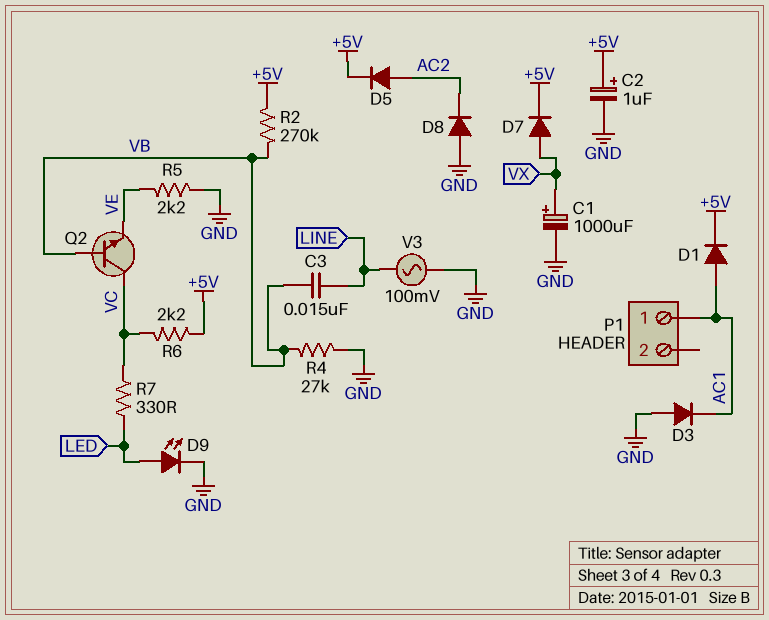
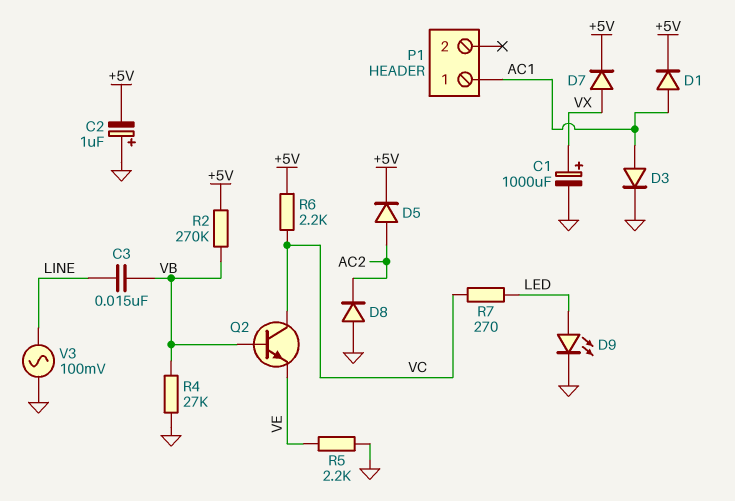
C2: 1uF (plus +5V, minus GND) -> 1uF (plus GND, minus +5V)
D3: diode (A GND, K AC1) -> diode (A AC1, K GND)
R7: 330 (LED, VC) -> 270 (LED, VC)

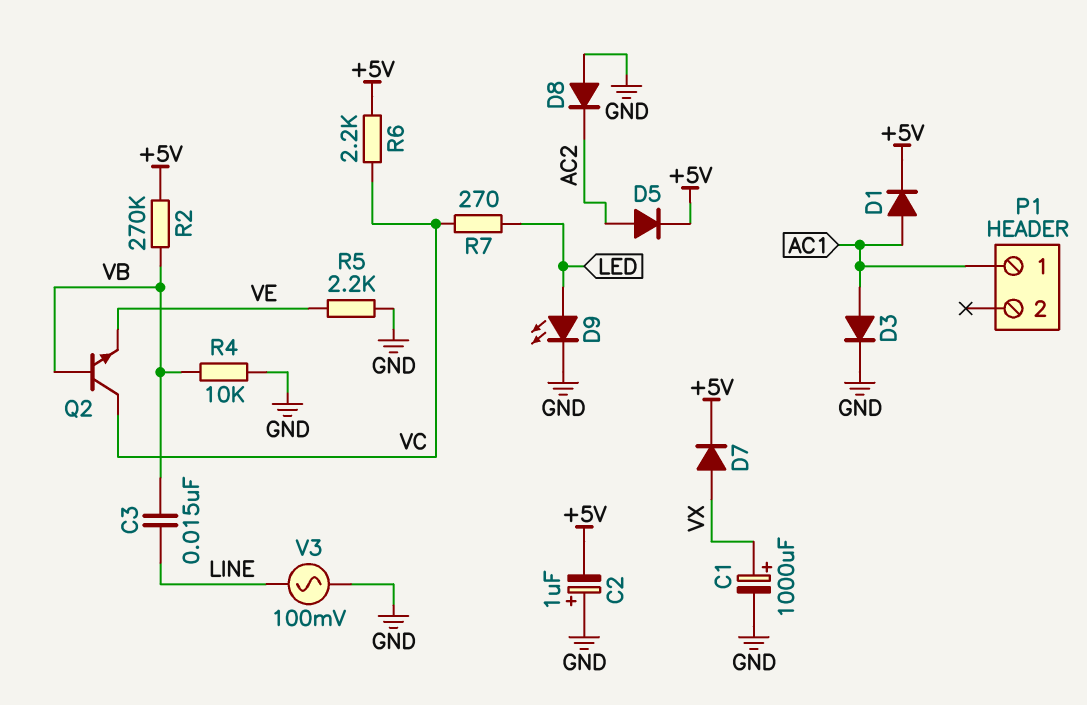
R4: 27k (GND, VB) -> 10k (GND, VB)

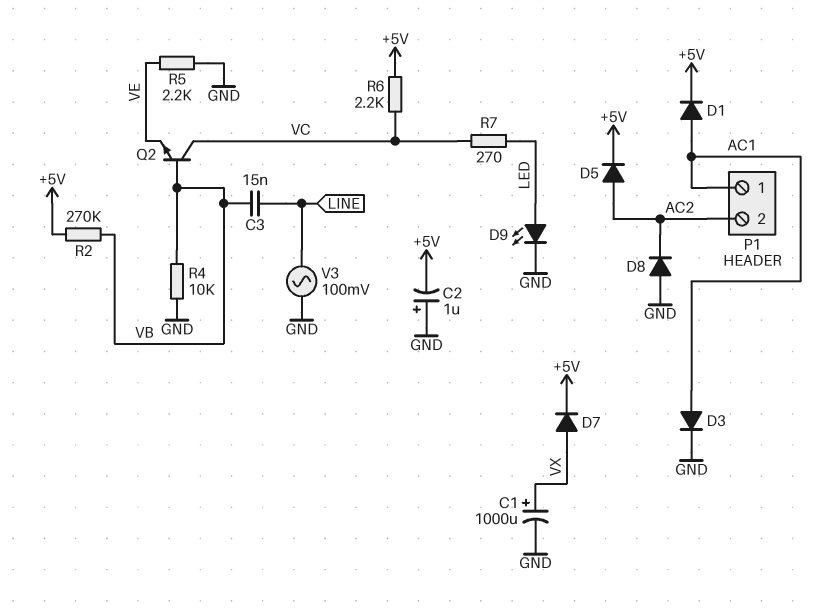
P1 pin 2: none -> AC2

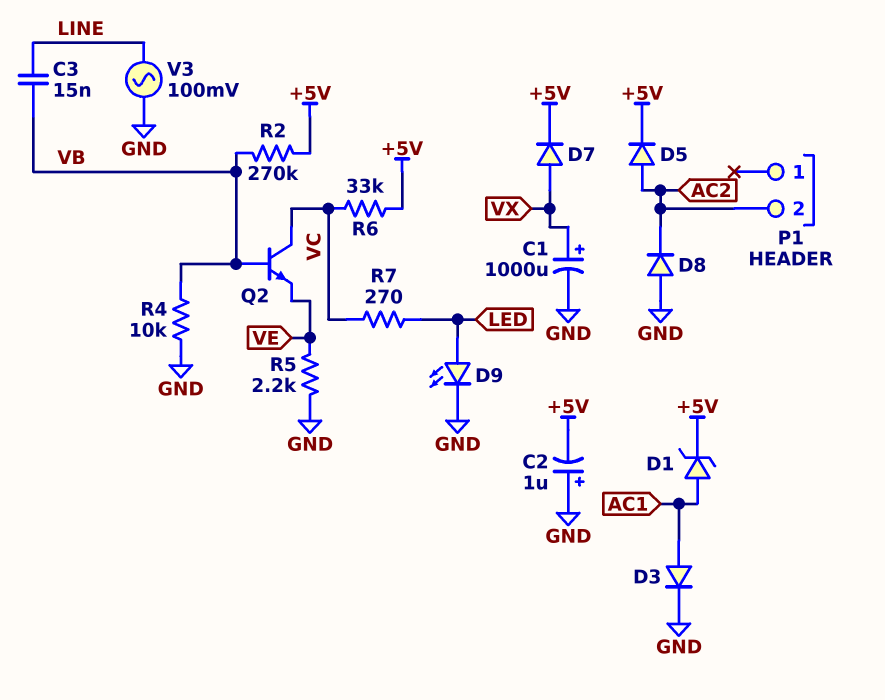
D1: diode (A AC1, K +5V) -> zener (A AC1, K +5V)
P1 pin 1: AC1 -> none
R6: 2.2k (+5V, VC) -> 33k (+5V, VC)

